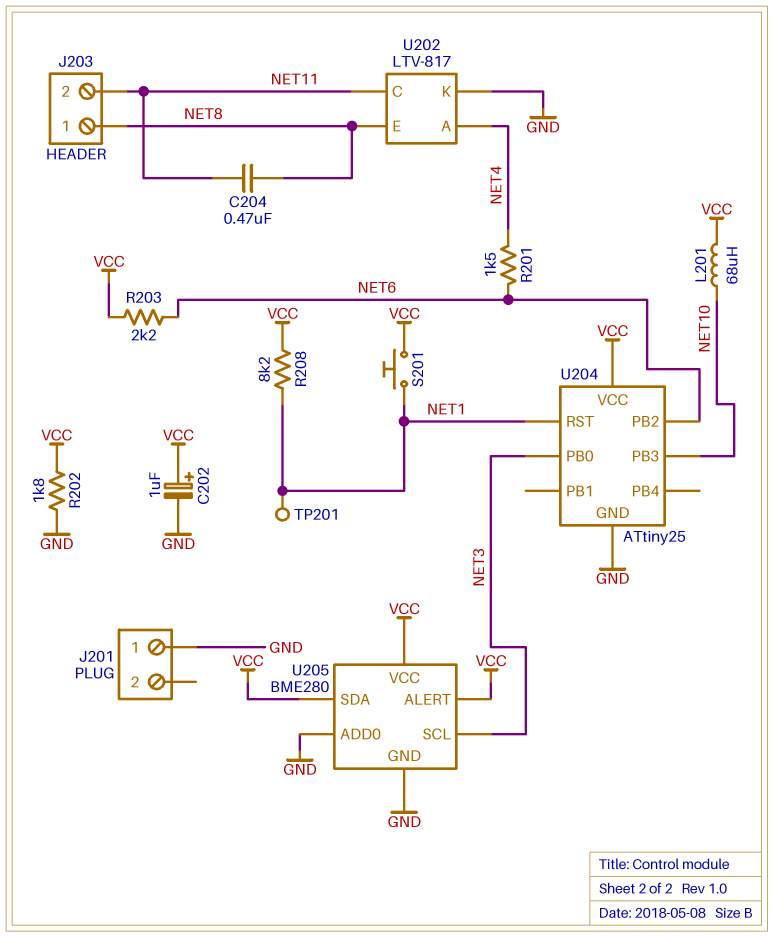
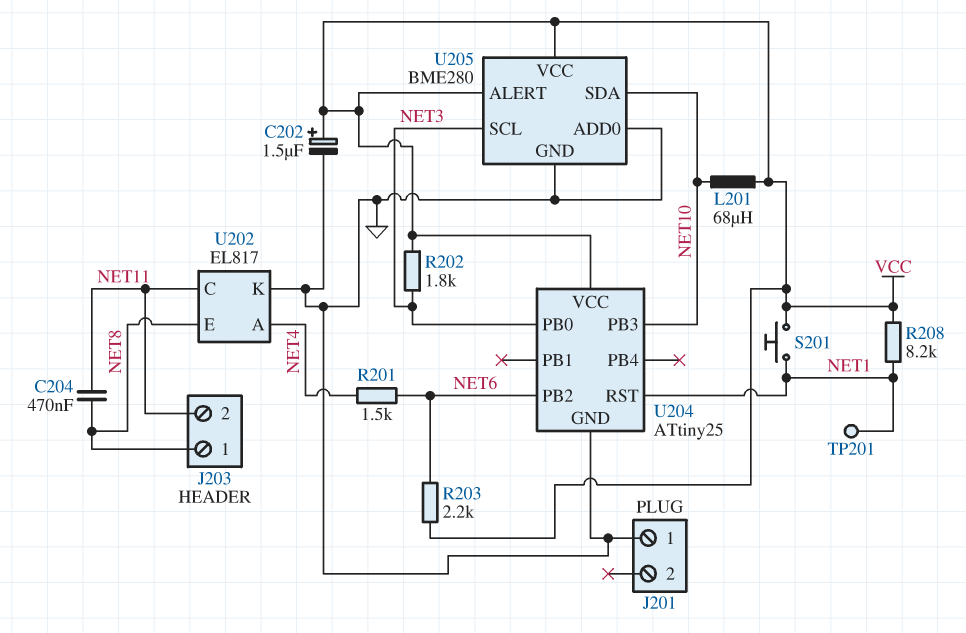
C202: 1uF (plus VCC, minus GND) -> 1.5uF (plus VCC, minus GND)
R202: 1.8k (GND, VCC) -> 1.8k (NET3, VCC)
U202: LTV-817 -> EL817
U205 pin SDA: VCC -> NET10

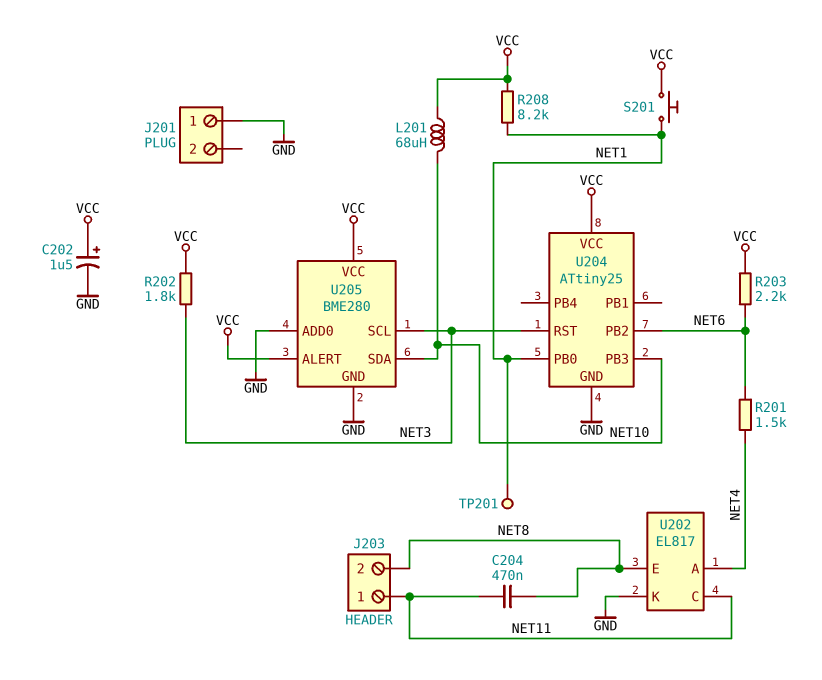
J203 pin 1: NET8 -> NET11
J203 pin 2: NET11 -> NET8
U204 pin PB0: NET3 -> NET1
U204 pin RST: NET1 -> NET3

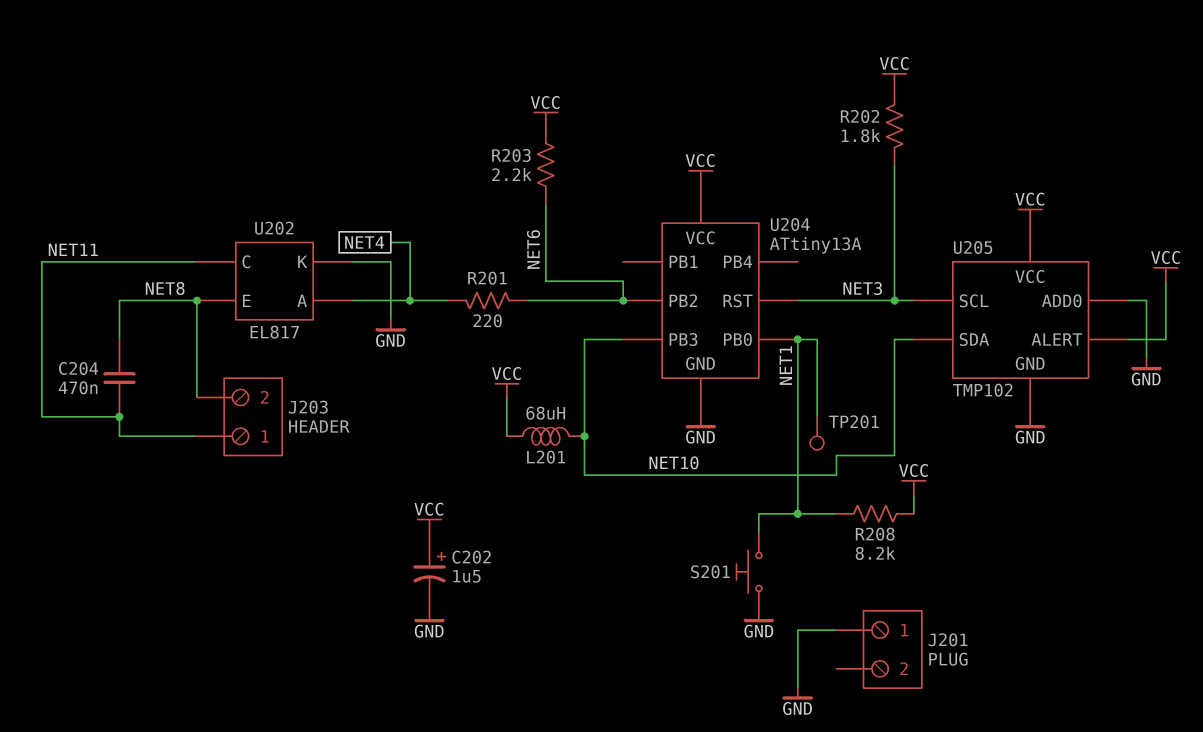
R201: 1.5k (NET4, NET6) -> 220 (NET4, NET6)
S201: button (NET1, VCC) -> button (GND, NET1)
U204: ATtiny25 -> ATtiny13A
U205: BME280 -> TMP102

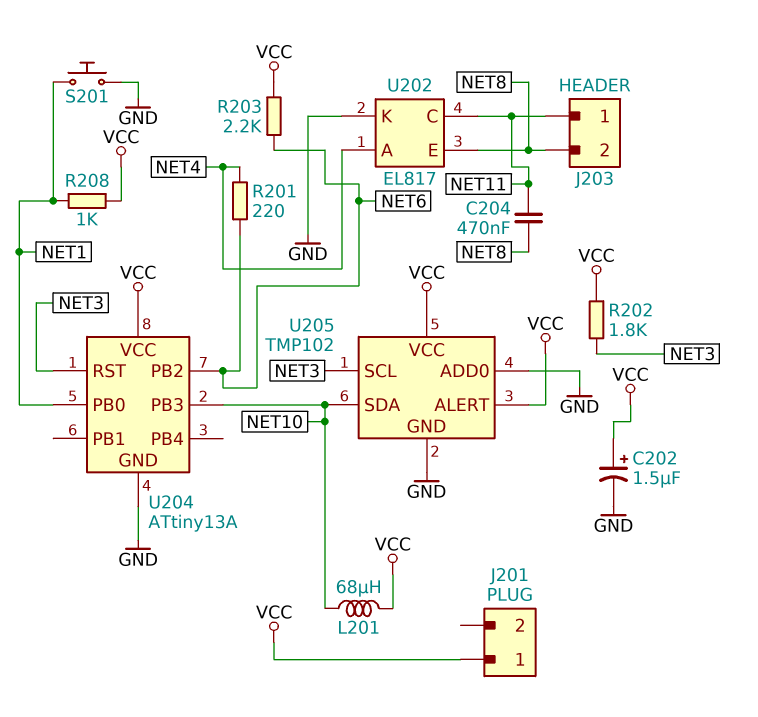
J201 pin 1: GND -> VCC
R208: 8.2k (NET1, VCC) -> 1k (NET1, VCC)
TP201: test point (NET1) -> none

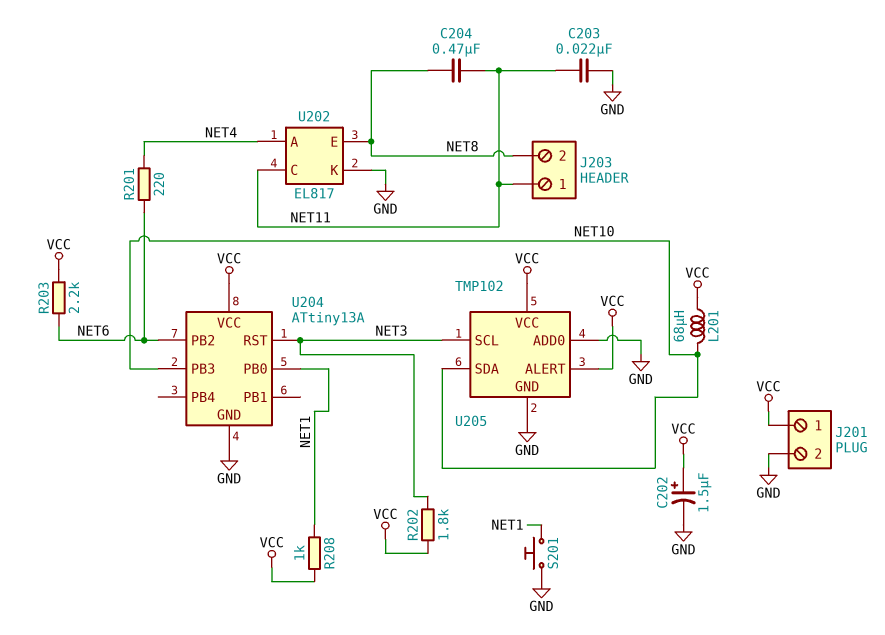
C203: none -> 22nF (GND, NET11)
J201 pin 2: none -> GND

